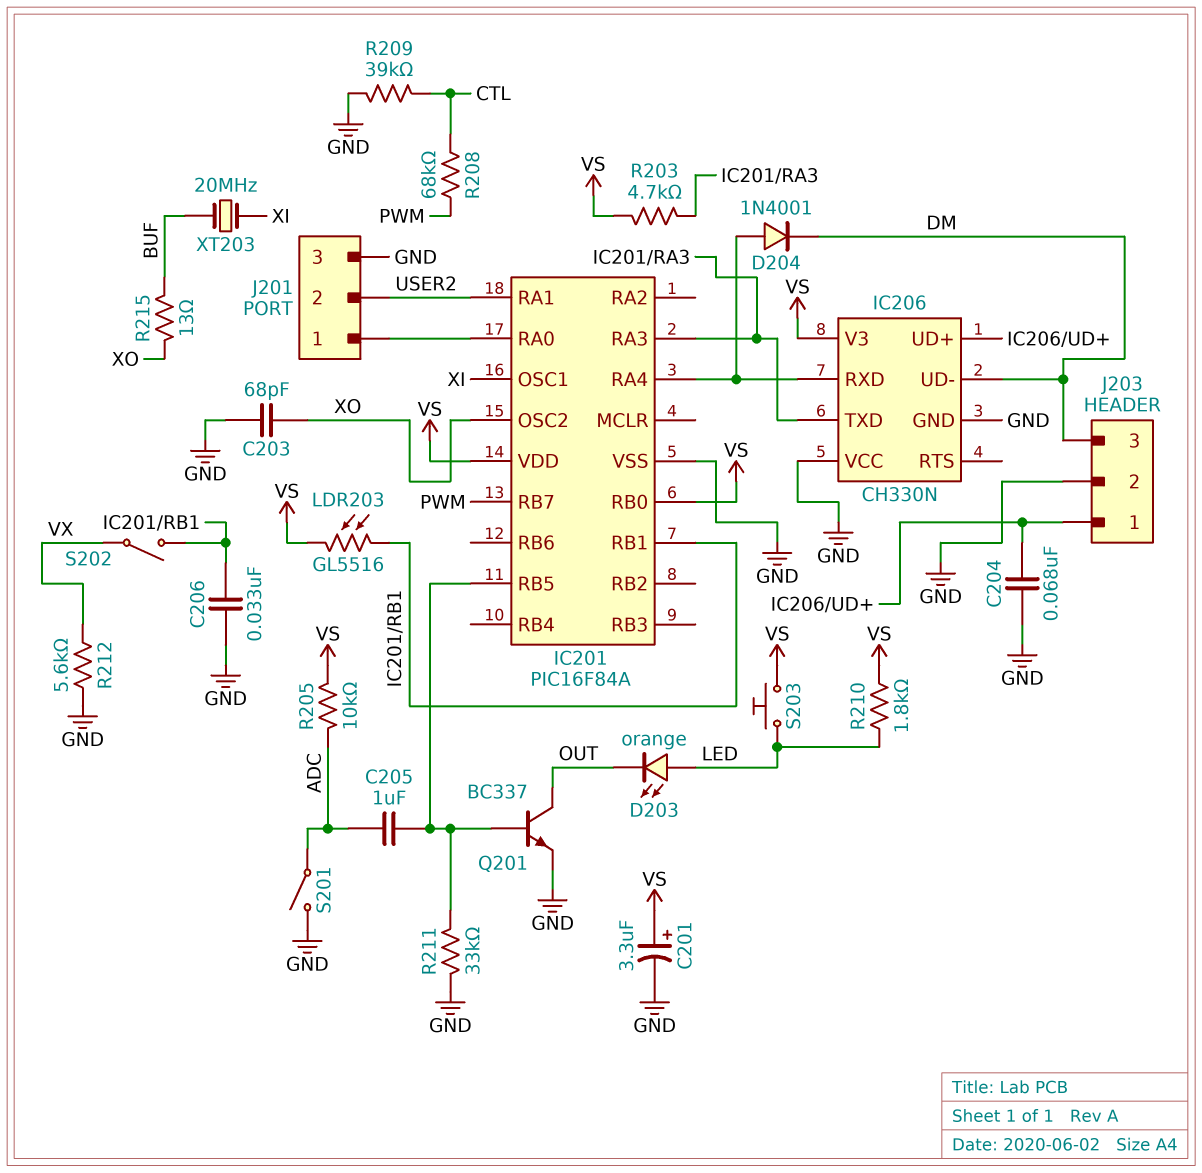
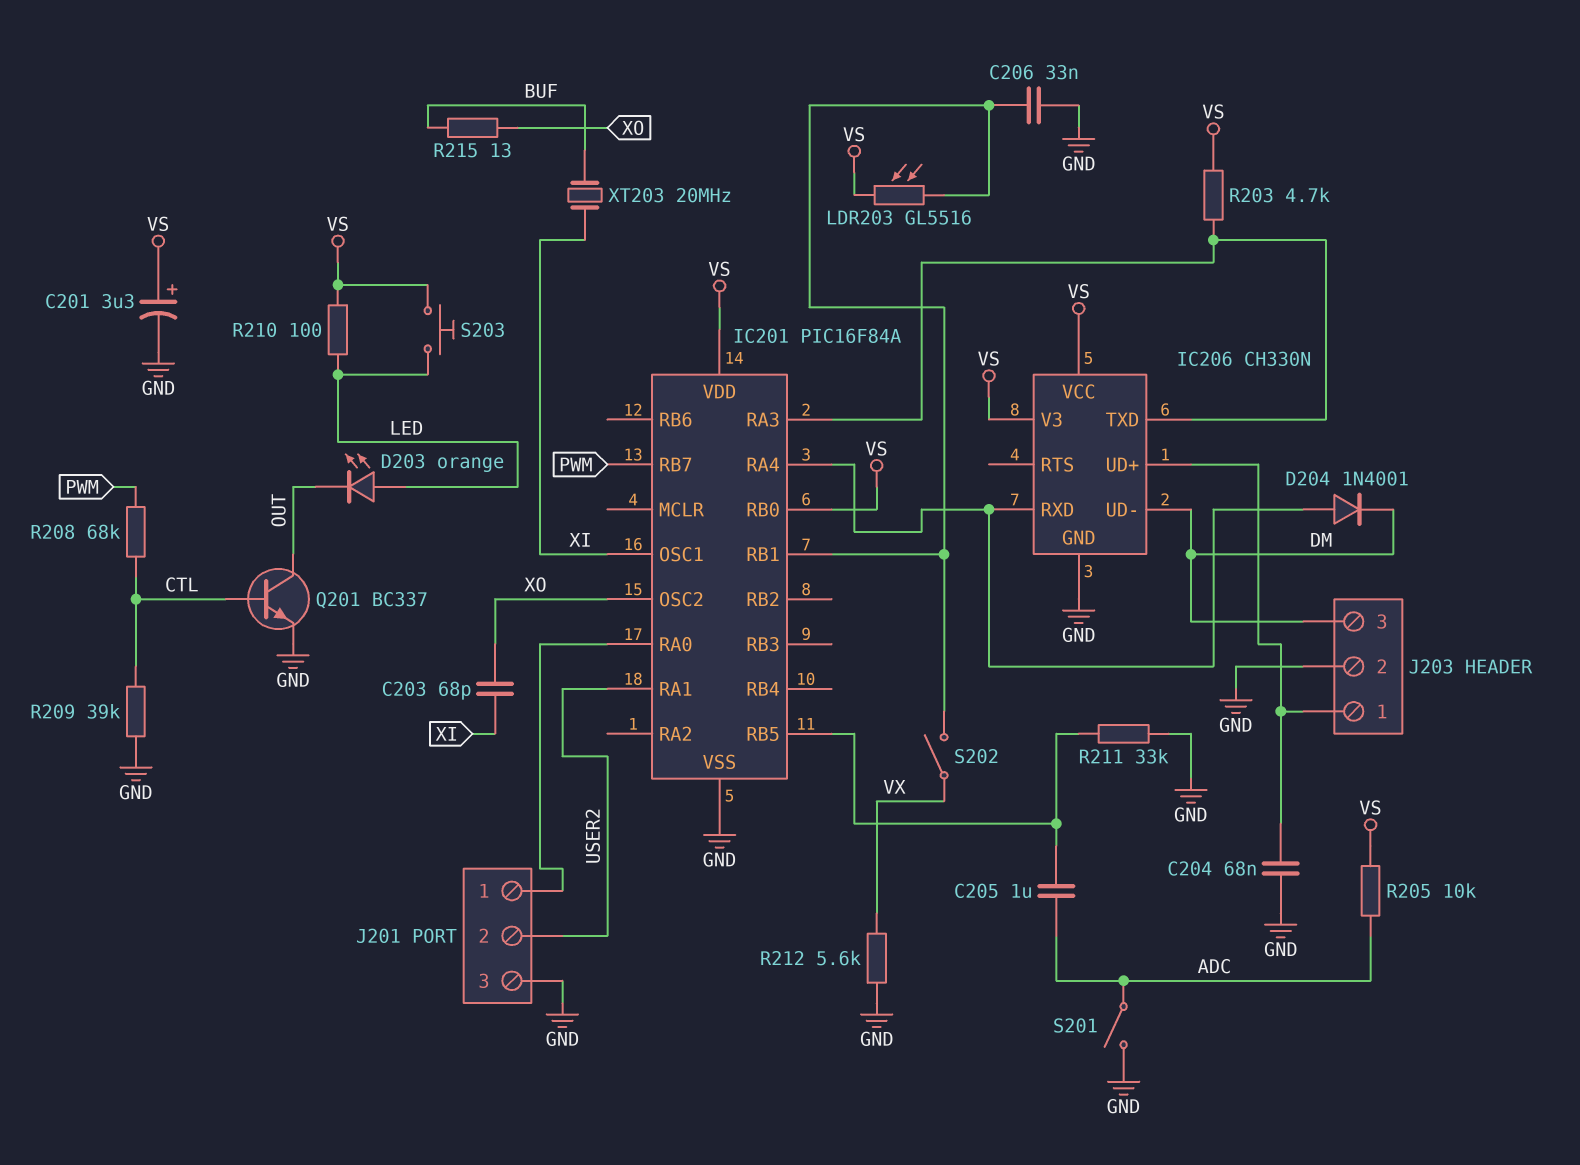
C203: 68pF (GND, XO) -> 68pF (XI, XO)
IC206 pin VCC: GND -> VS
Q201: NPN BC337 (B IC201/RB5, C OUT, E GND) -> NPN BC337 (B CTL, C OUT, E GND)
R210: 1.8k (LED, VS) -> 100 (LED, VS)

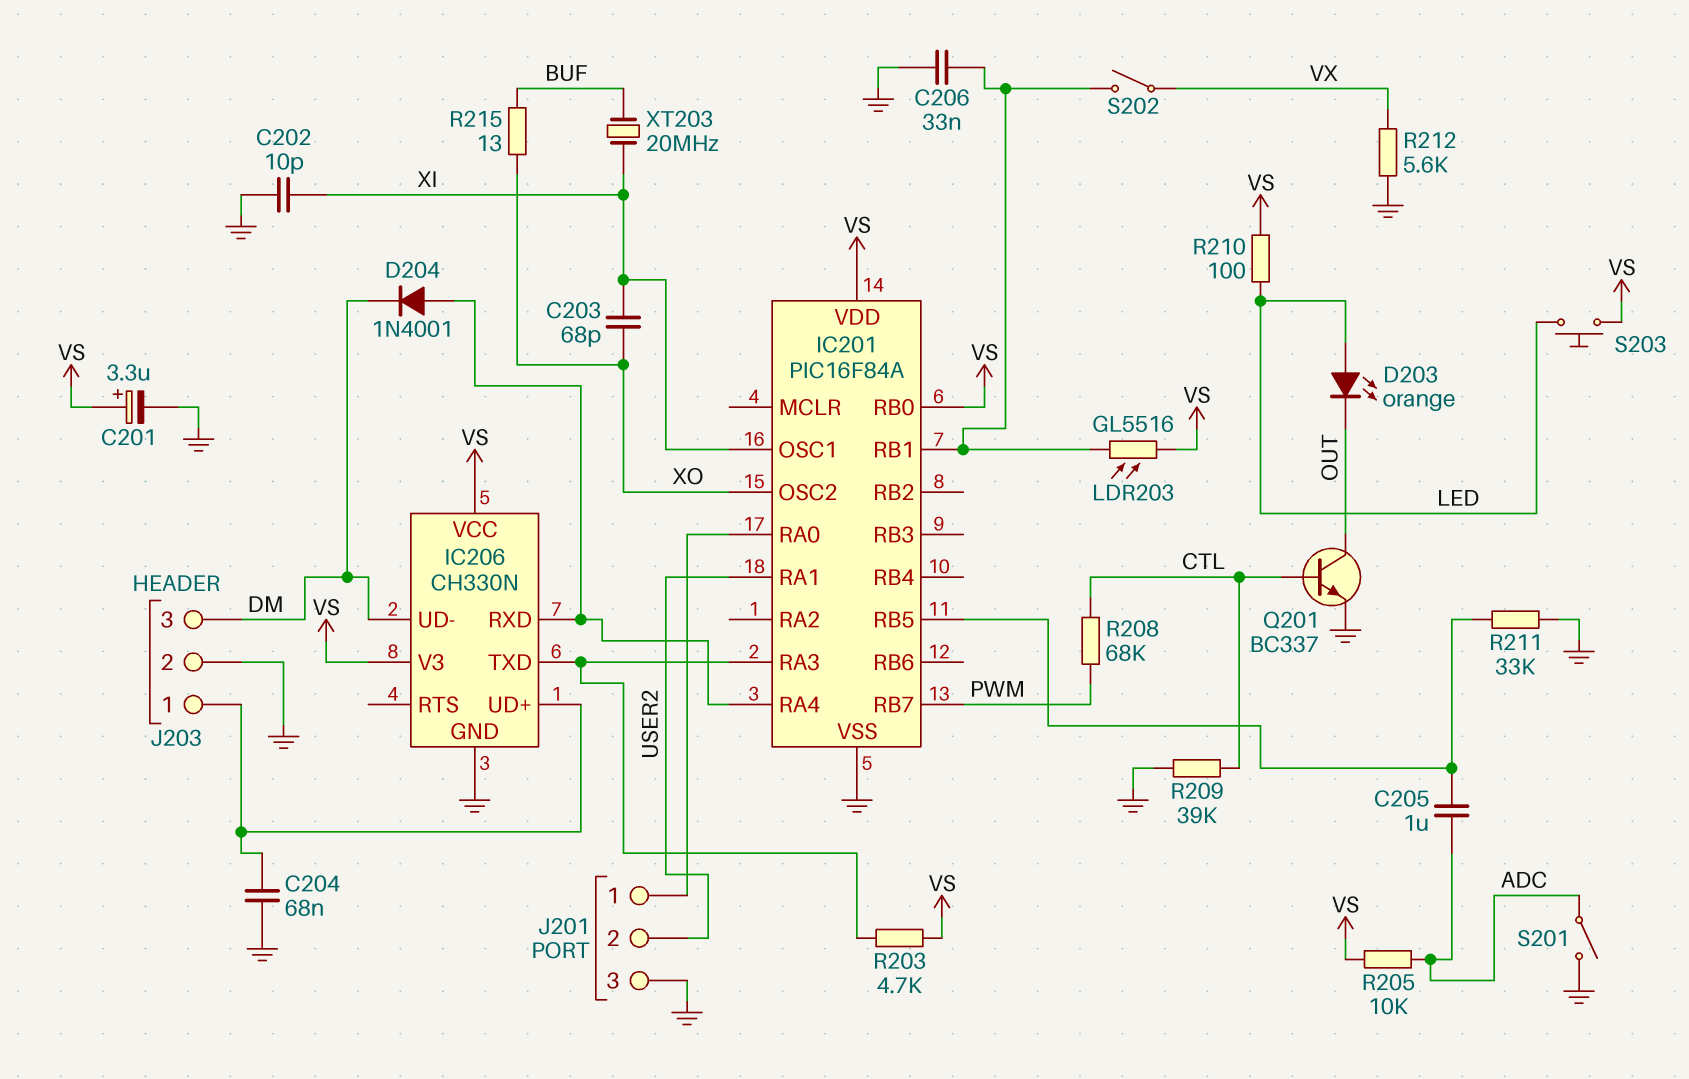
C202: none -> 10pF (GND, XI)

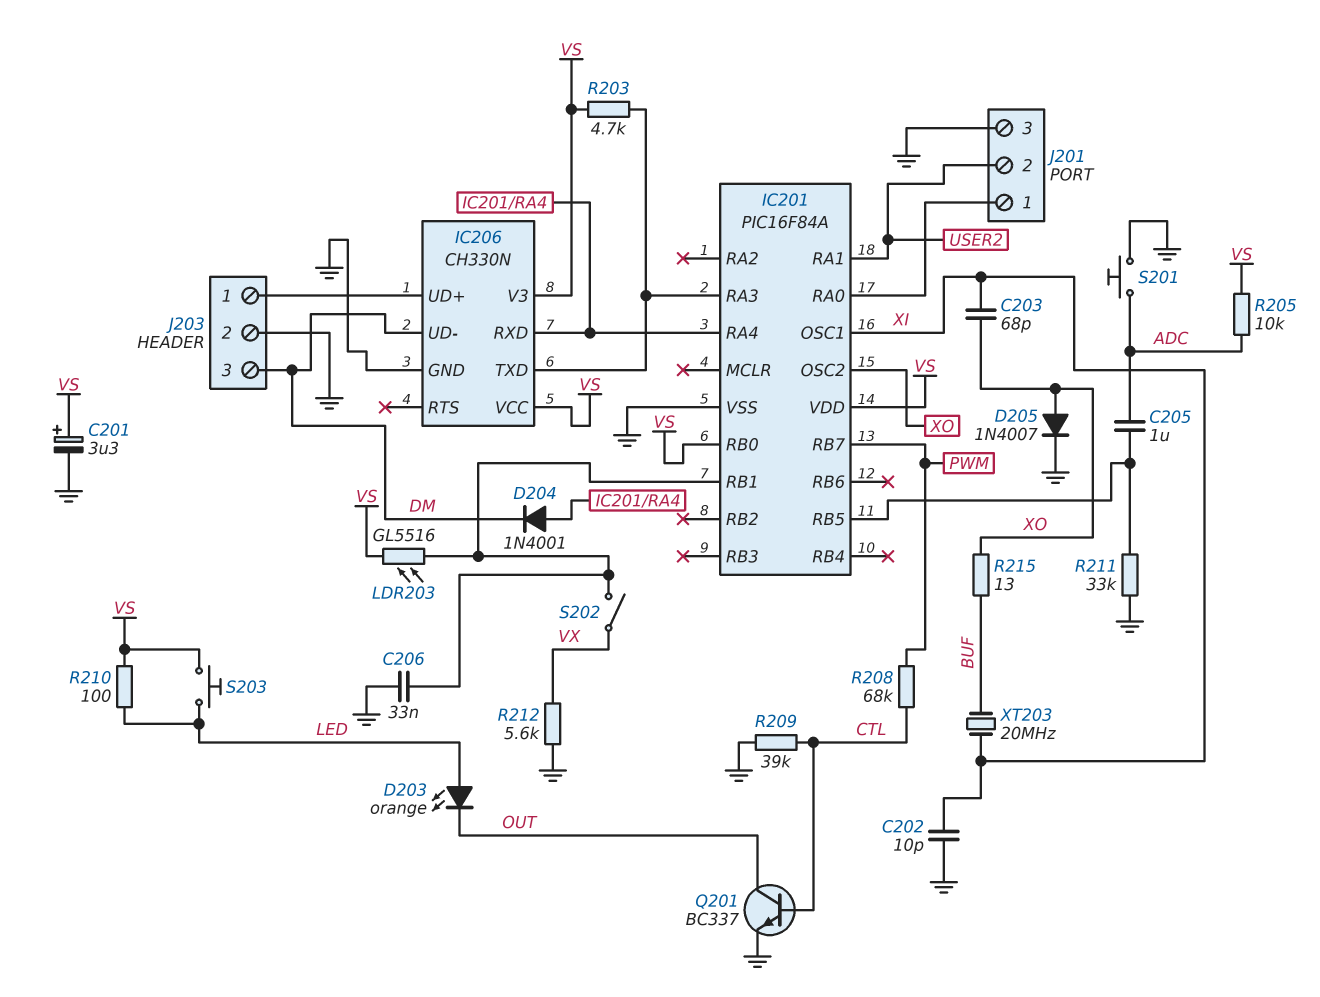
C204: 68nF (GND, IC206/UD+) -> none
D205: none -> diode 1N4007 (A XO, K GND)
S201: switch (ADC, GND) -> button (ADC, GND)

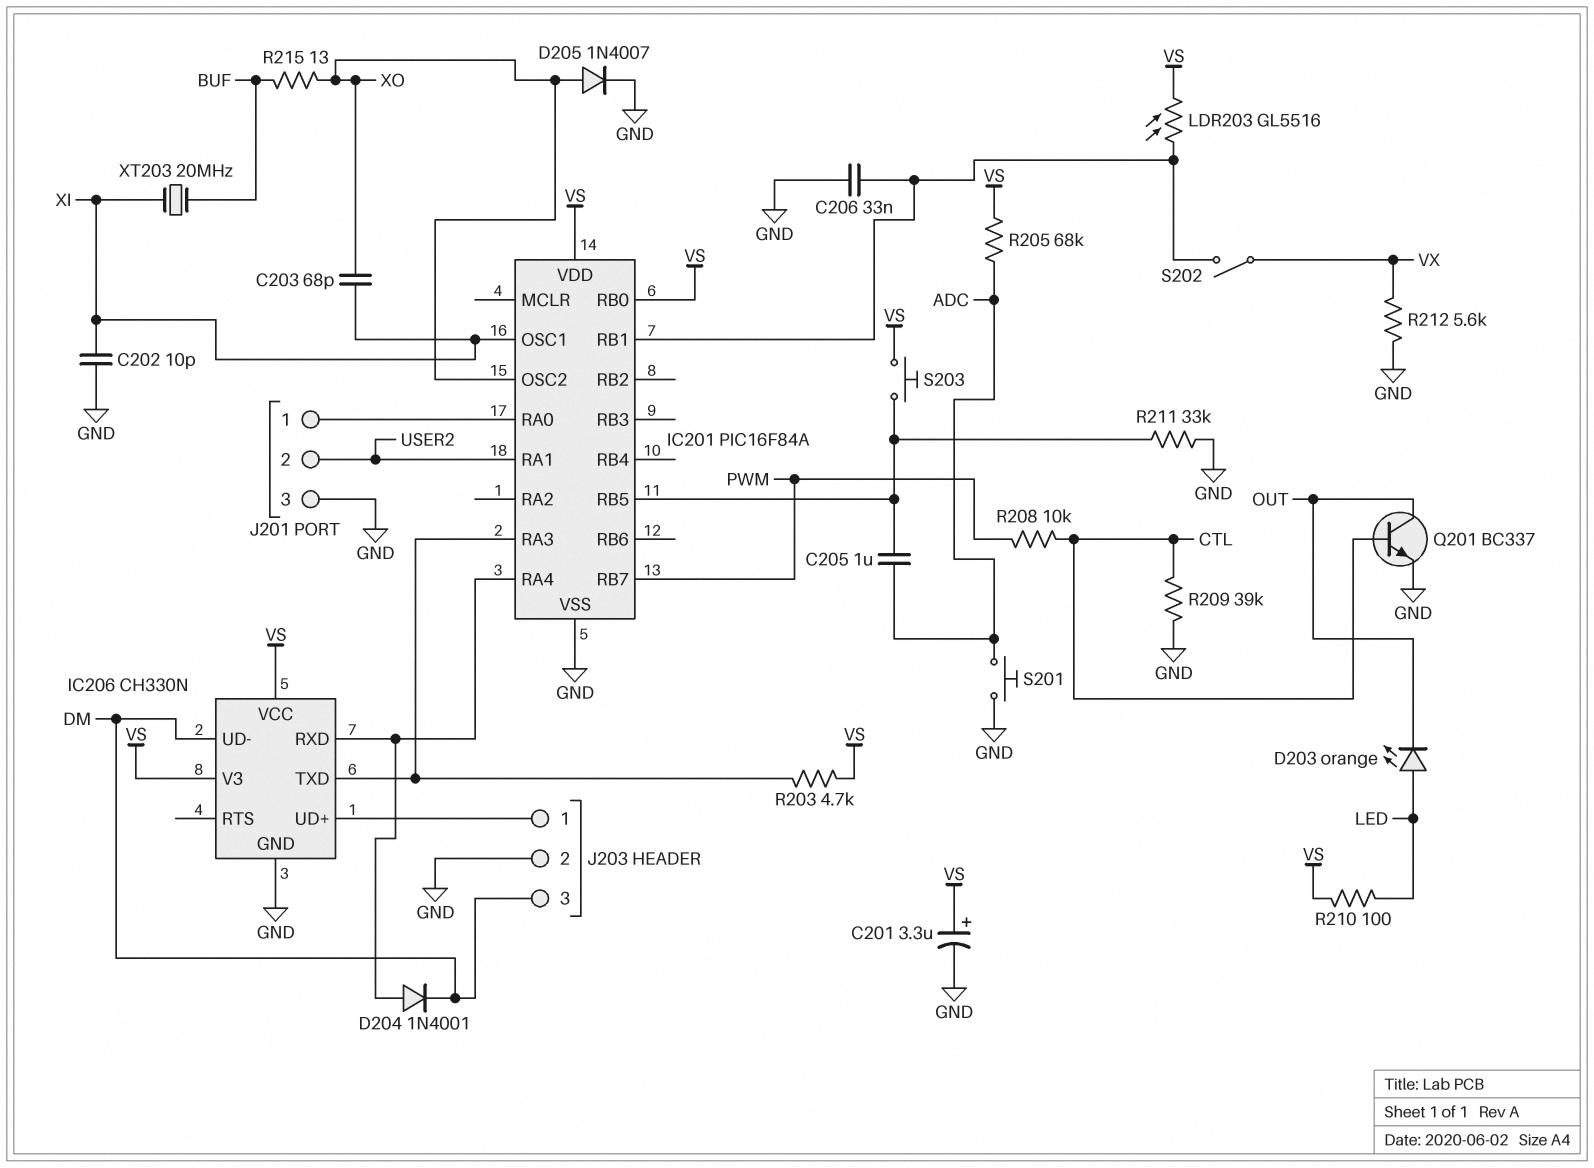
R205: 10k (ADC, VS) -> 68k (ADC, VS)
R208: 68k (CTL, PWM) -> 10k (CTL, PWM)
S203: button (LED, VS) -> button (IC201/RB5, VS)

